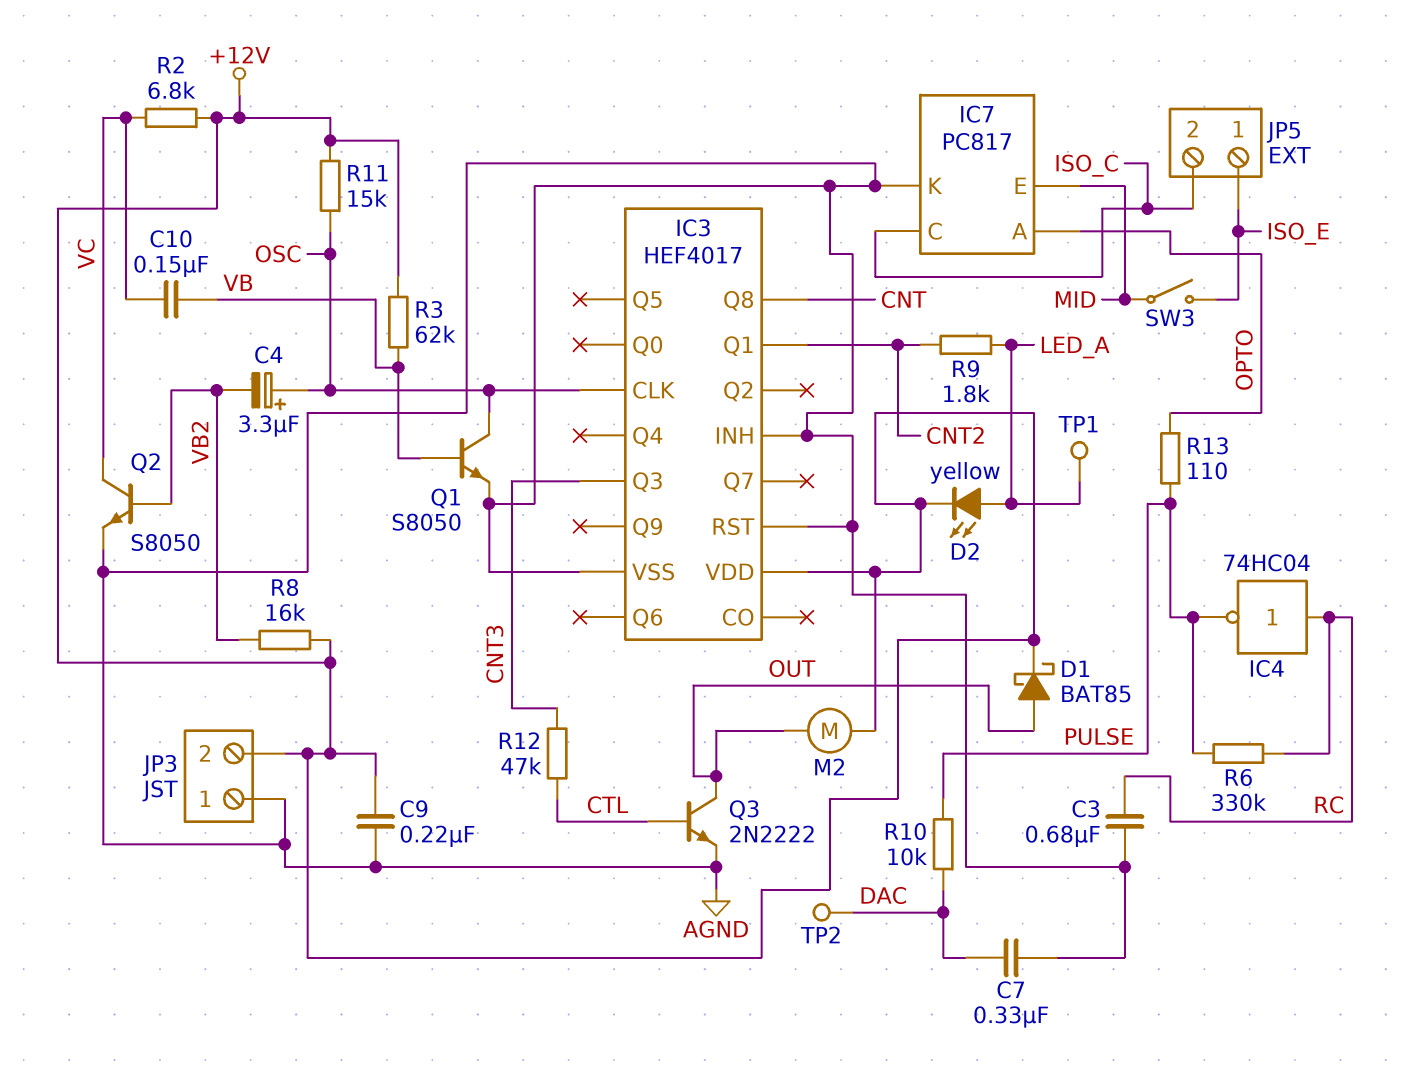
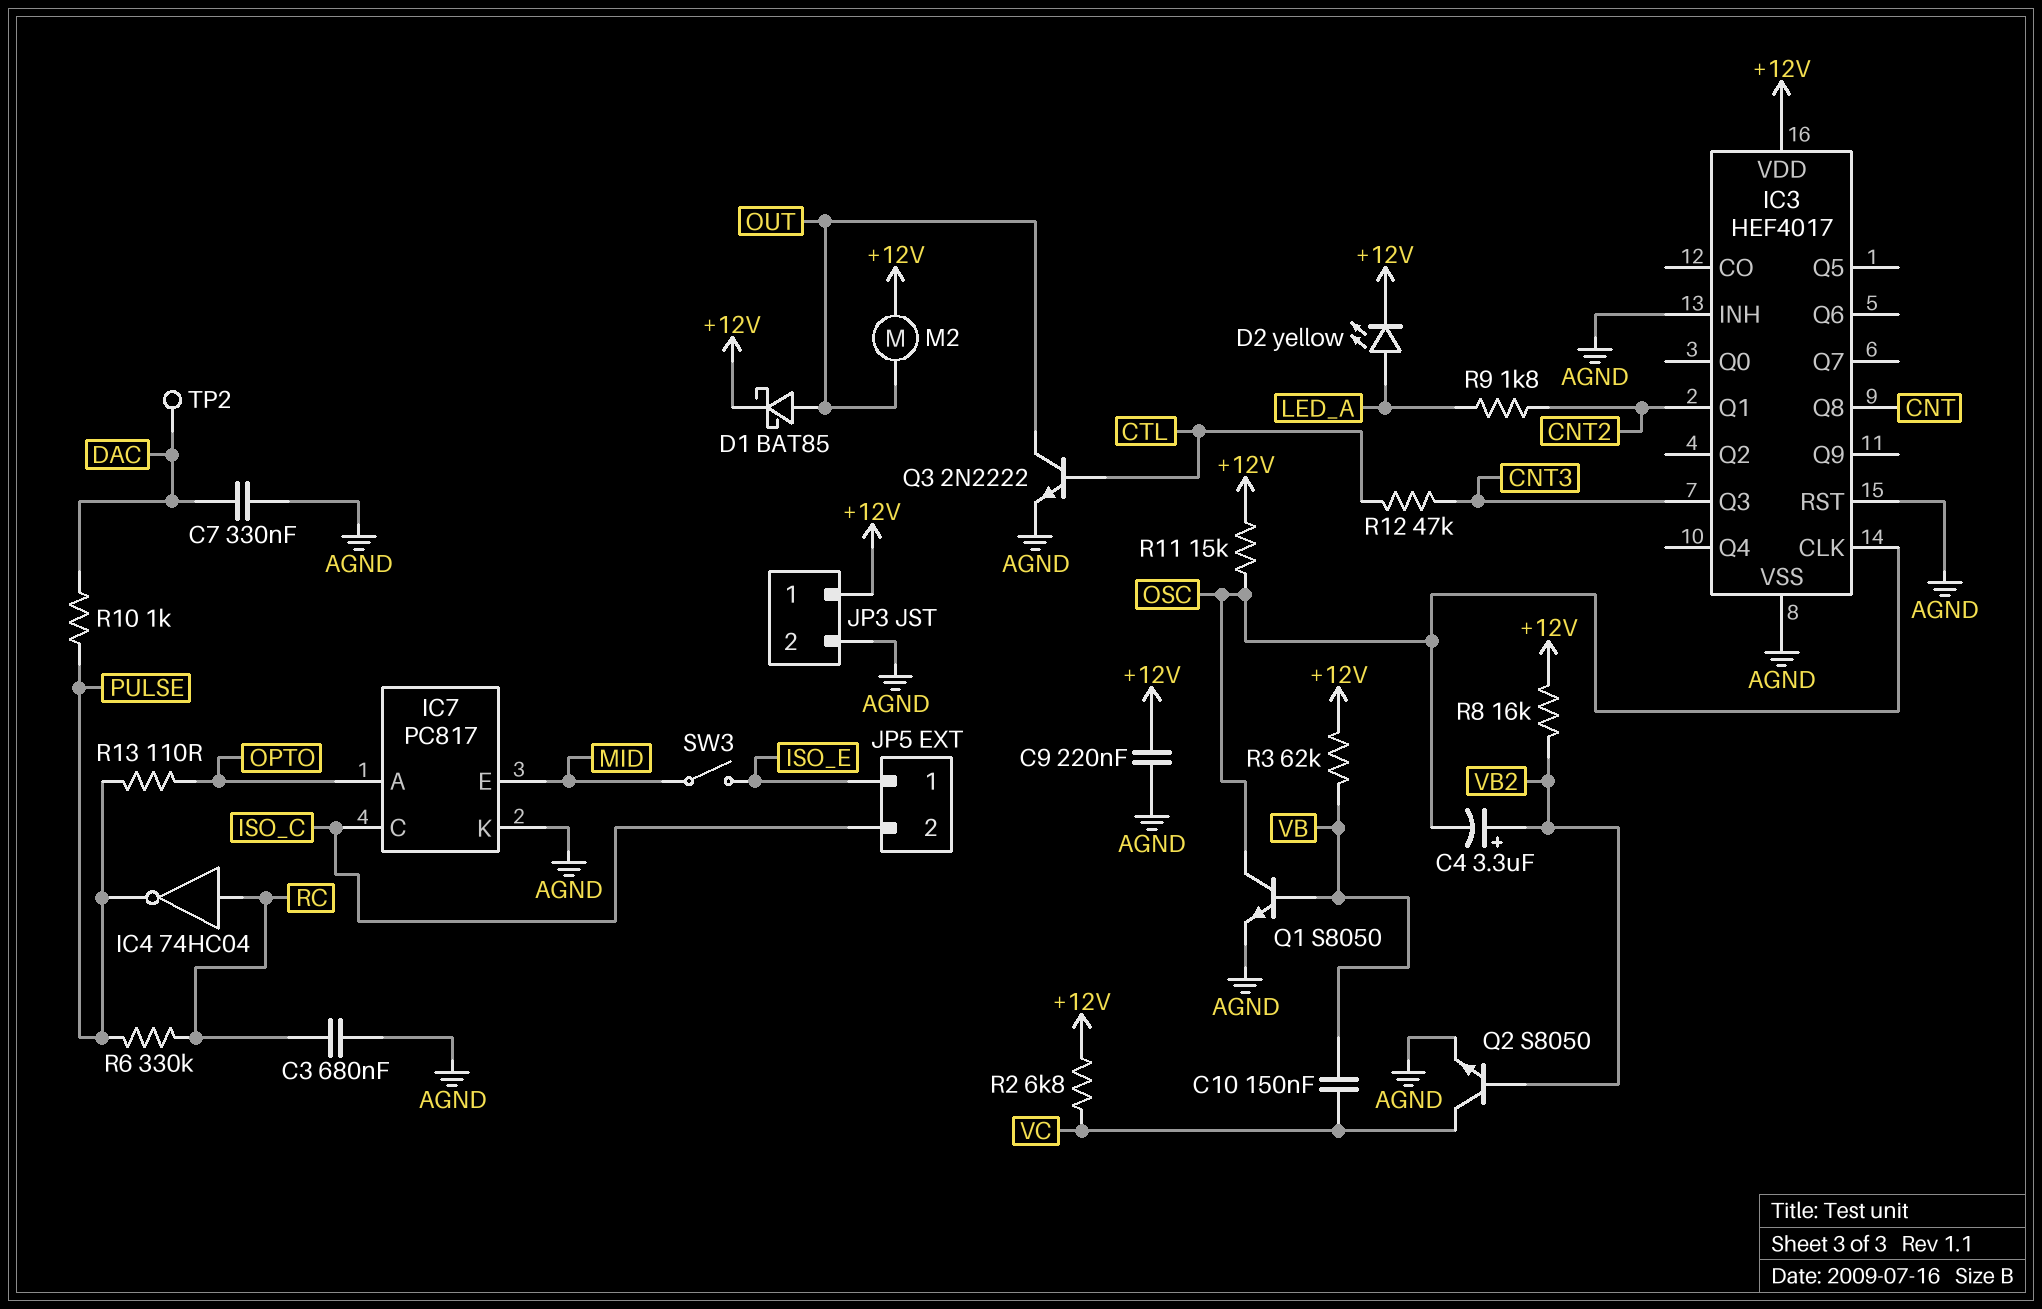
C4: 3.3uF (plus OSC, minus VB2) -> 3.3uF (plus VB2, minus OSC)
JP3 pin 1: AGND -> +12V
JP3 pin 2: +12V -> AGND
R10: 10k (DAC, PULSE) -> 1k (DAC, PULSE)
TP1: test point (LED_A) -> none

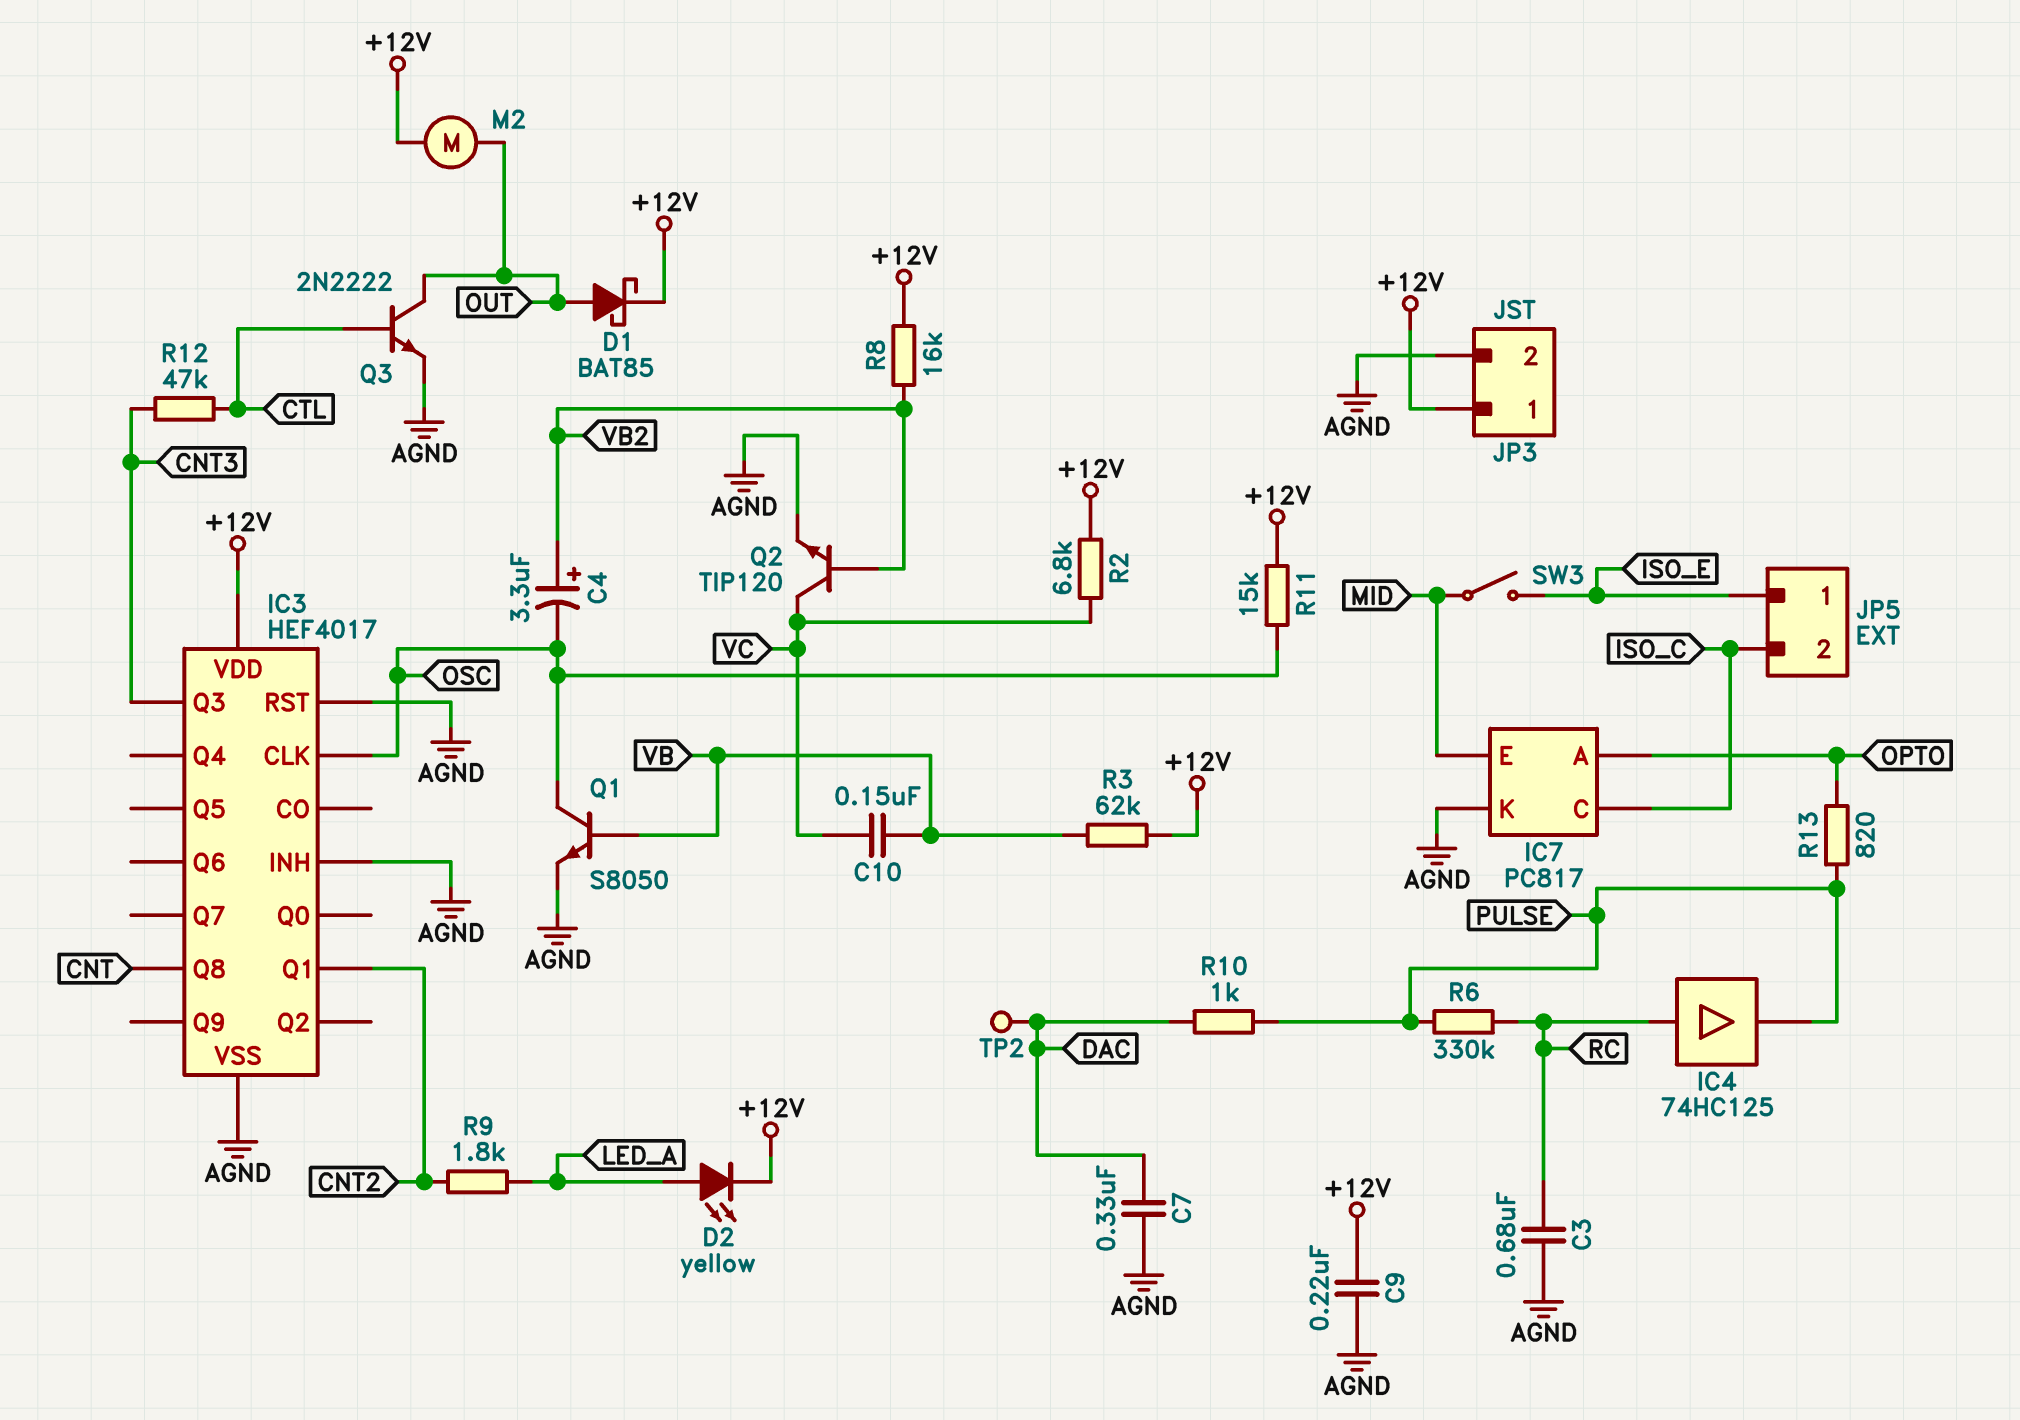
IC4: NOT 74HC04 (in RC, out PULSE) -> buffer 74HC125 (in RC, out PULSE)
Q2: NPN S8050 (B VB2, C VC, E AGND) -> NPN TIP120 (B VB2, C VC, E AGND)
R13: 110 (OPTO, PULSE) -> 820 (OPTO, PULSE)

